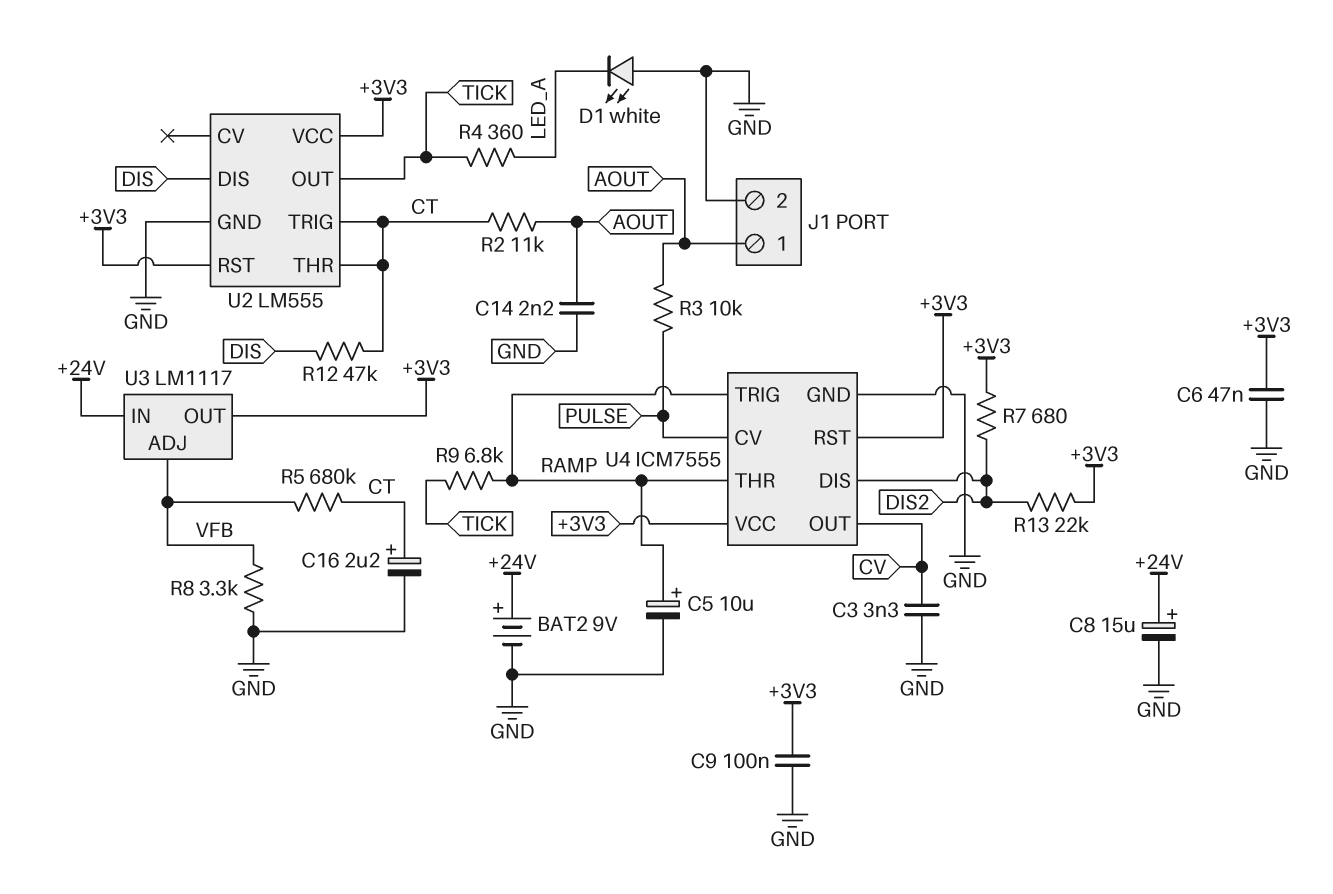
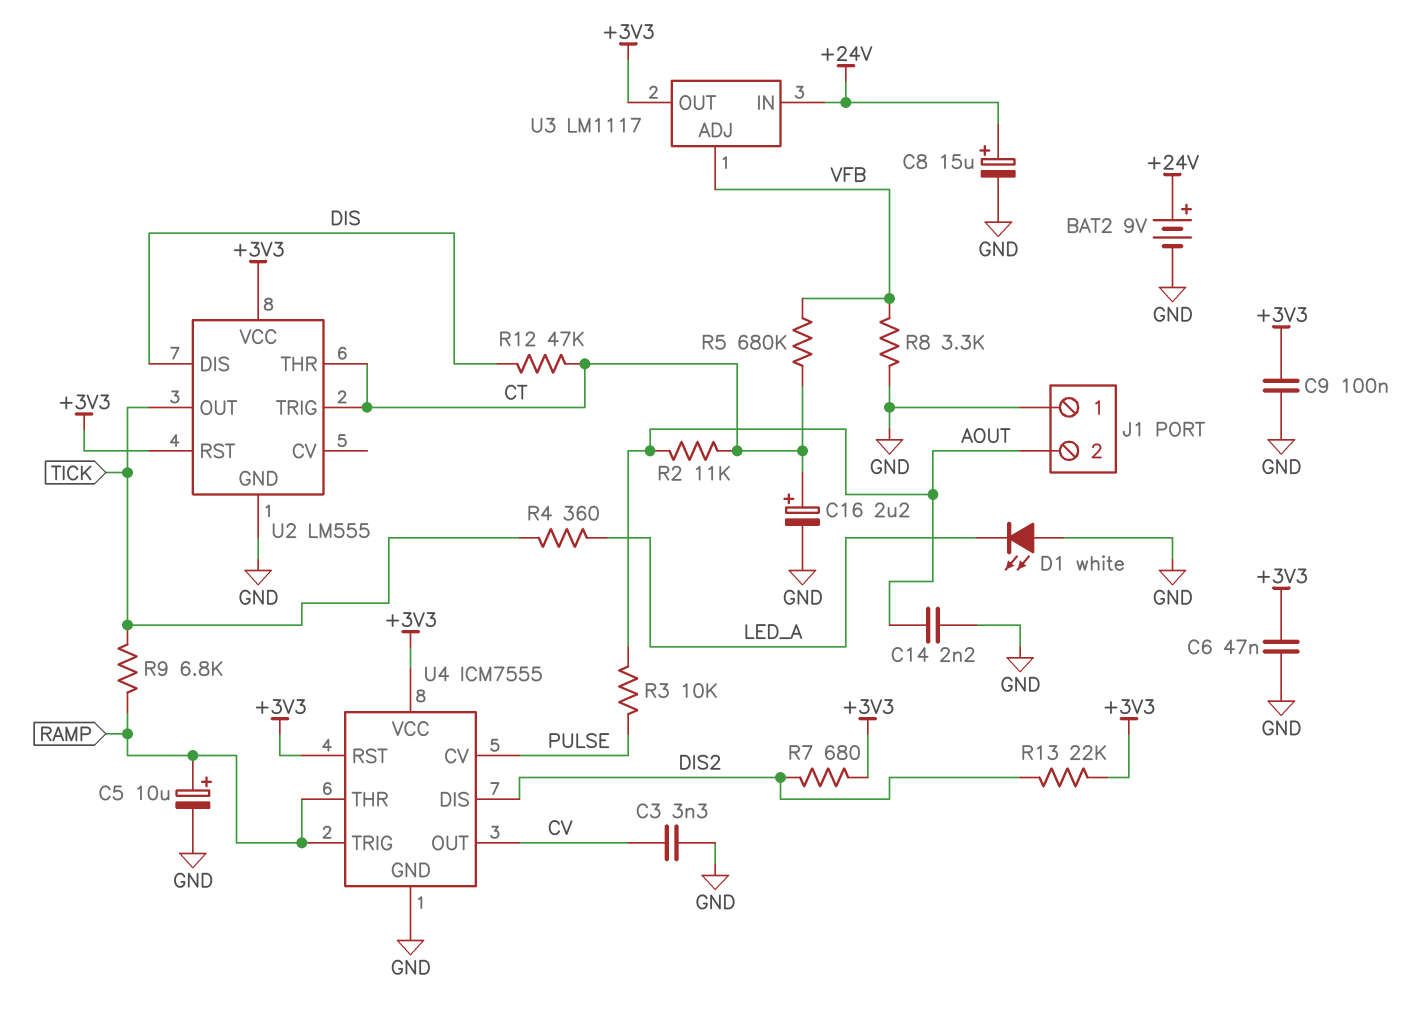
J1 pin 1: AOUT -> GND
J1 pin 2: GND -> AOUT

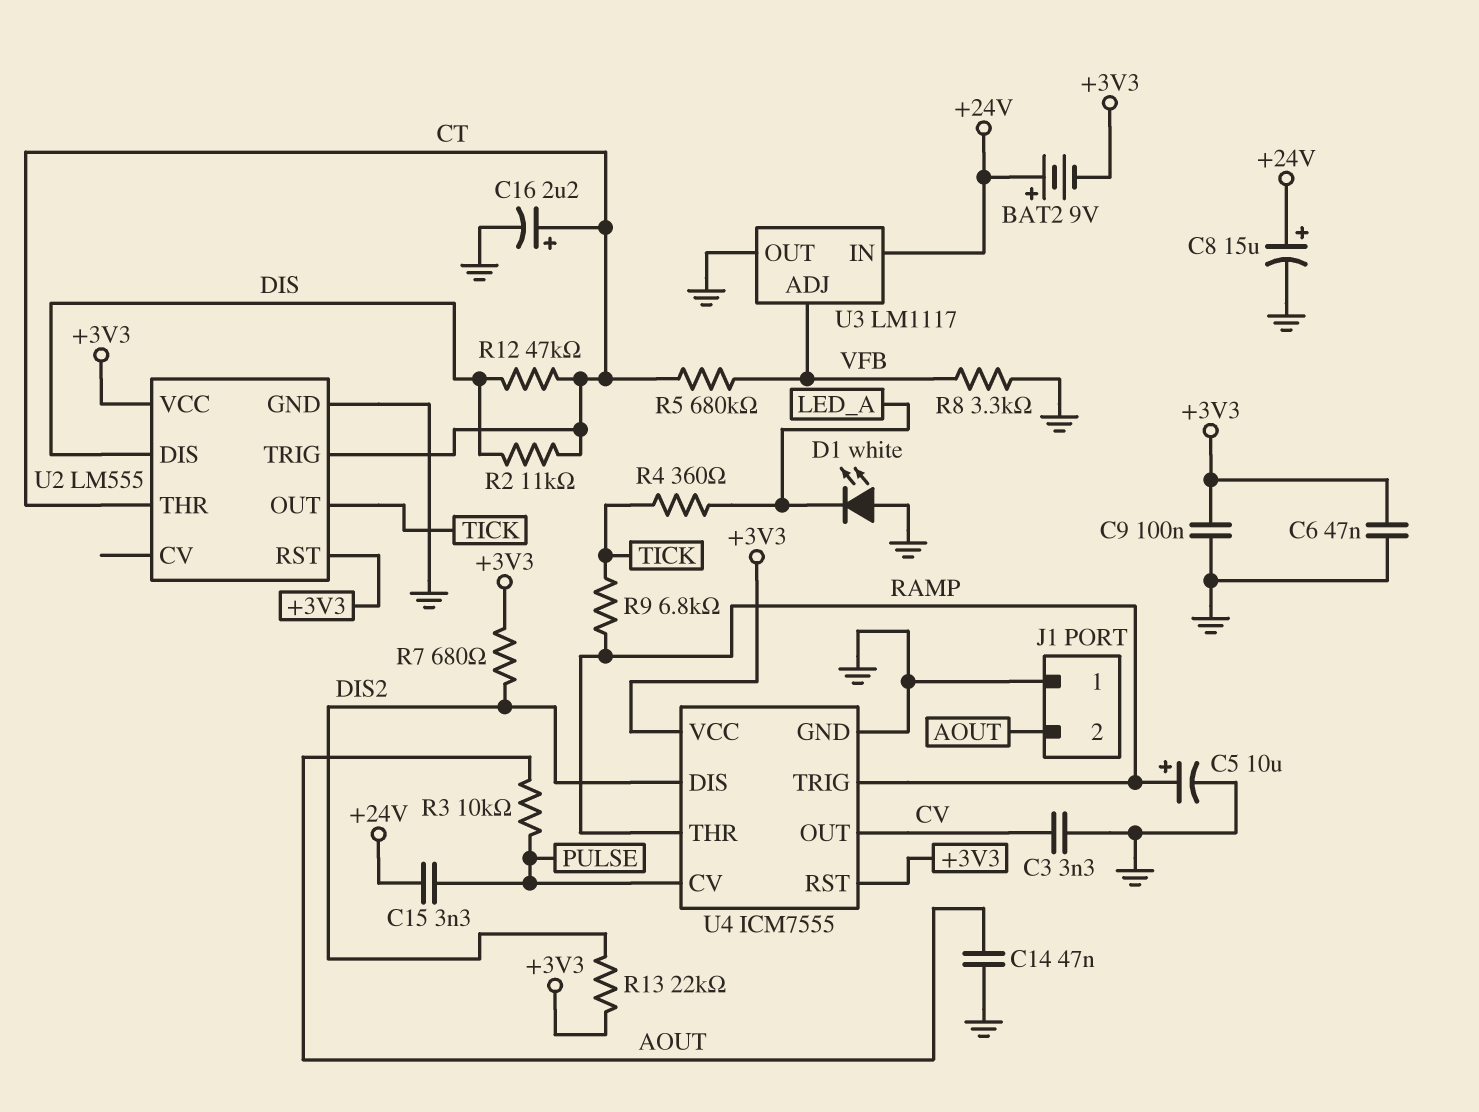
BAT2: 9V (plus +24V, minus GND) -> 9V (plus +24V, minus +3V3)
C14: 2.2nF (AOUT, GND) -> 47nF (AOUT, GND)
C15: none -> 3.3nF (+24V, PULSE)
R2: 11k (AOUT, CT) -> 11k (CT, DIS)
U3 pin OUT: +3V3 -> GND

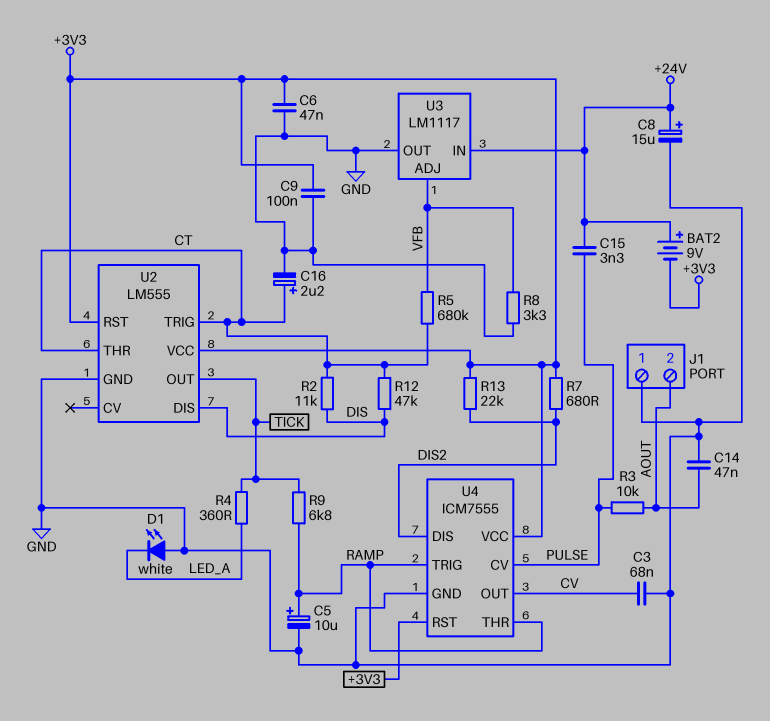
C3: 3.3nF (CV, GND) -> 68nF (CV, GND)

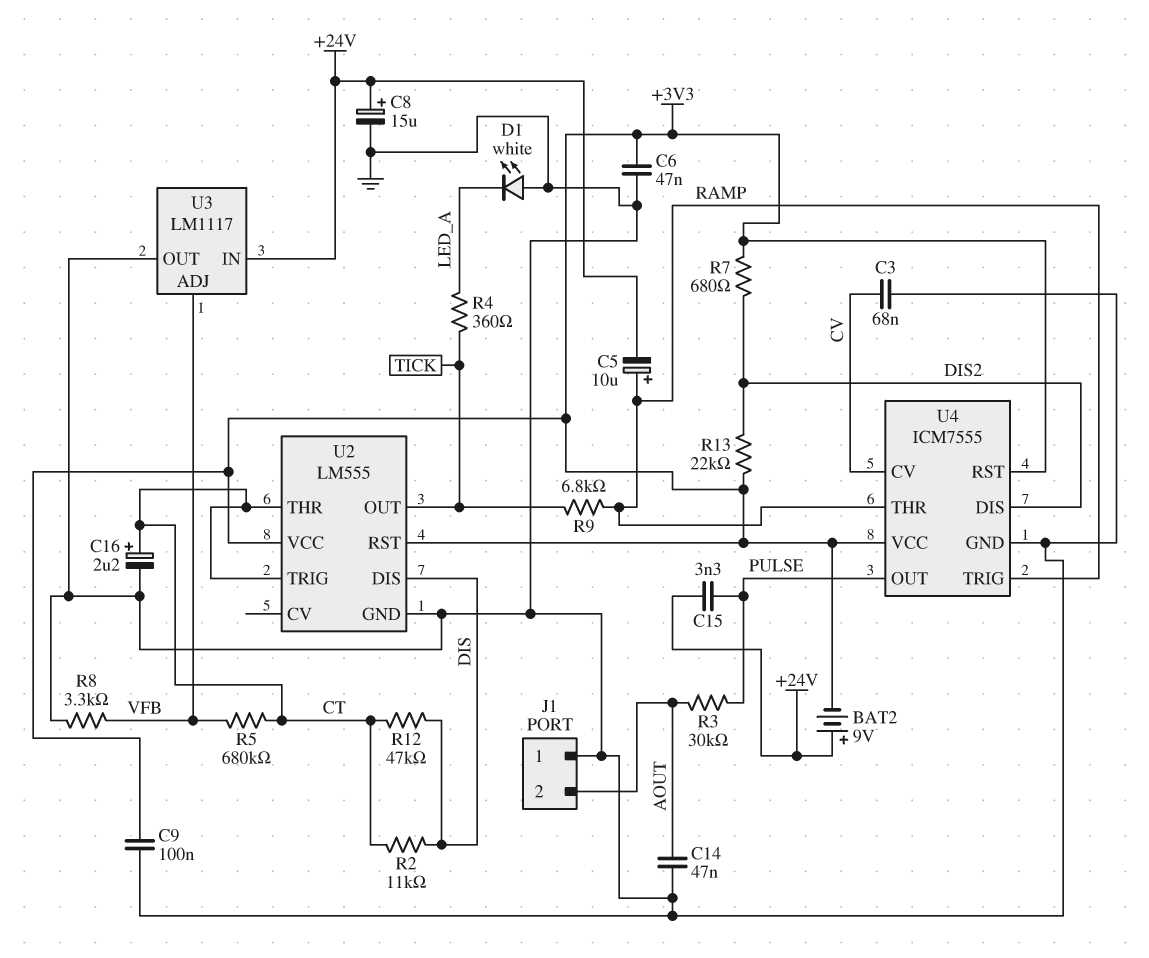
C5: 10uF (plus RAMP, minus GND) -> 10uF (plus RAMP, minus +24V)
R3: 10k (AOUT, PULSE) -> 30k (AOUT, PULSE)
U4 pin CV: PULSE -> CV
U4 pin OUT: CV -> PULSE

